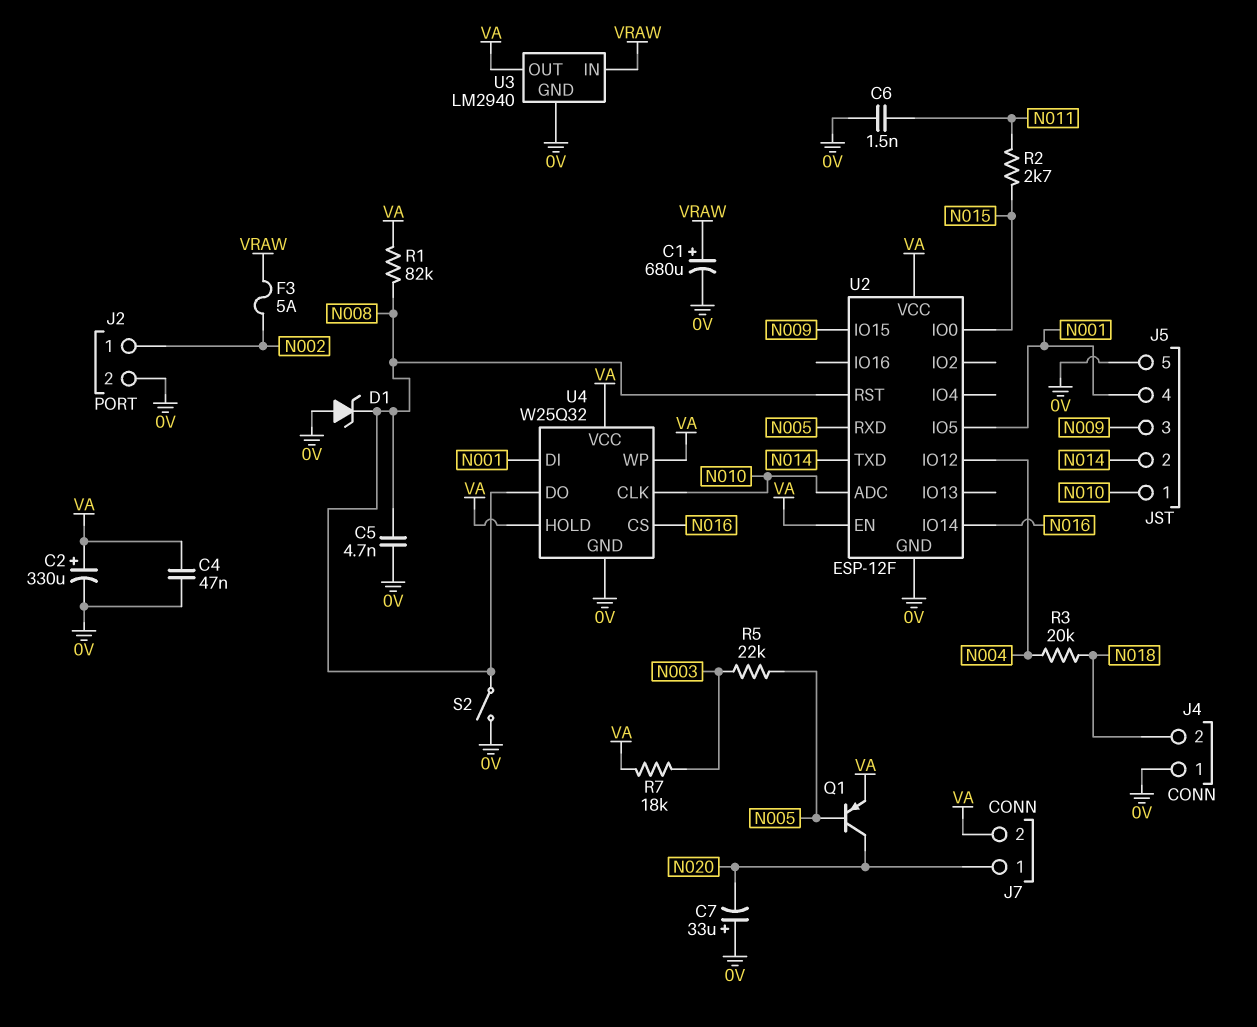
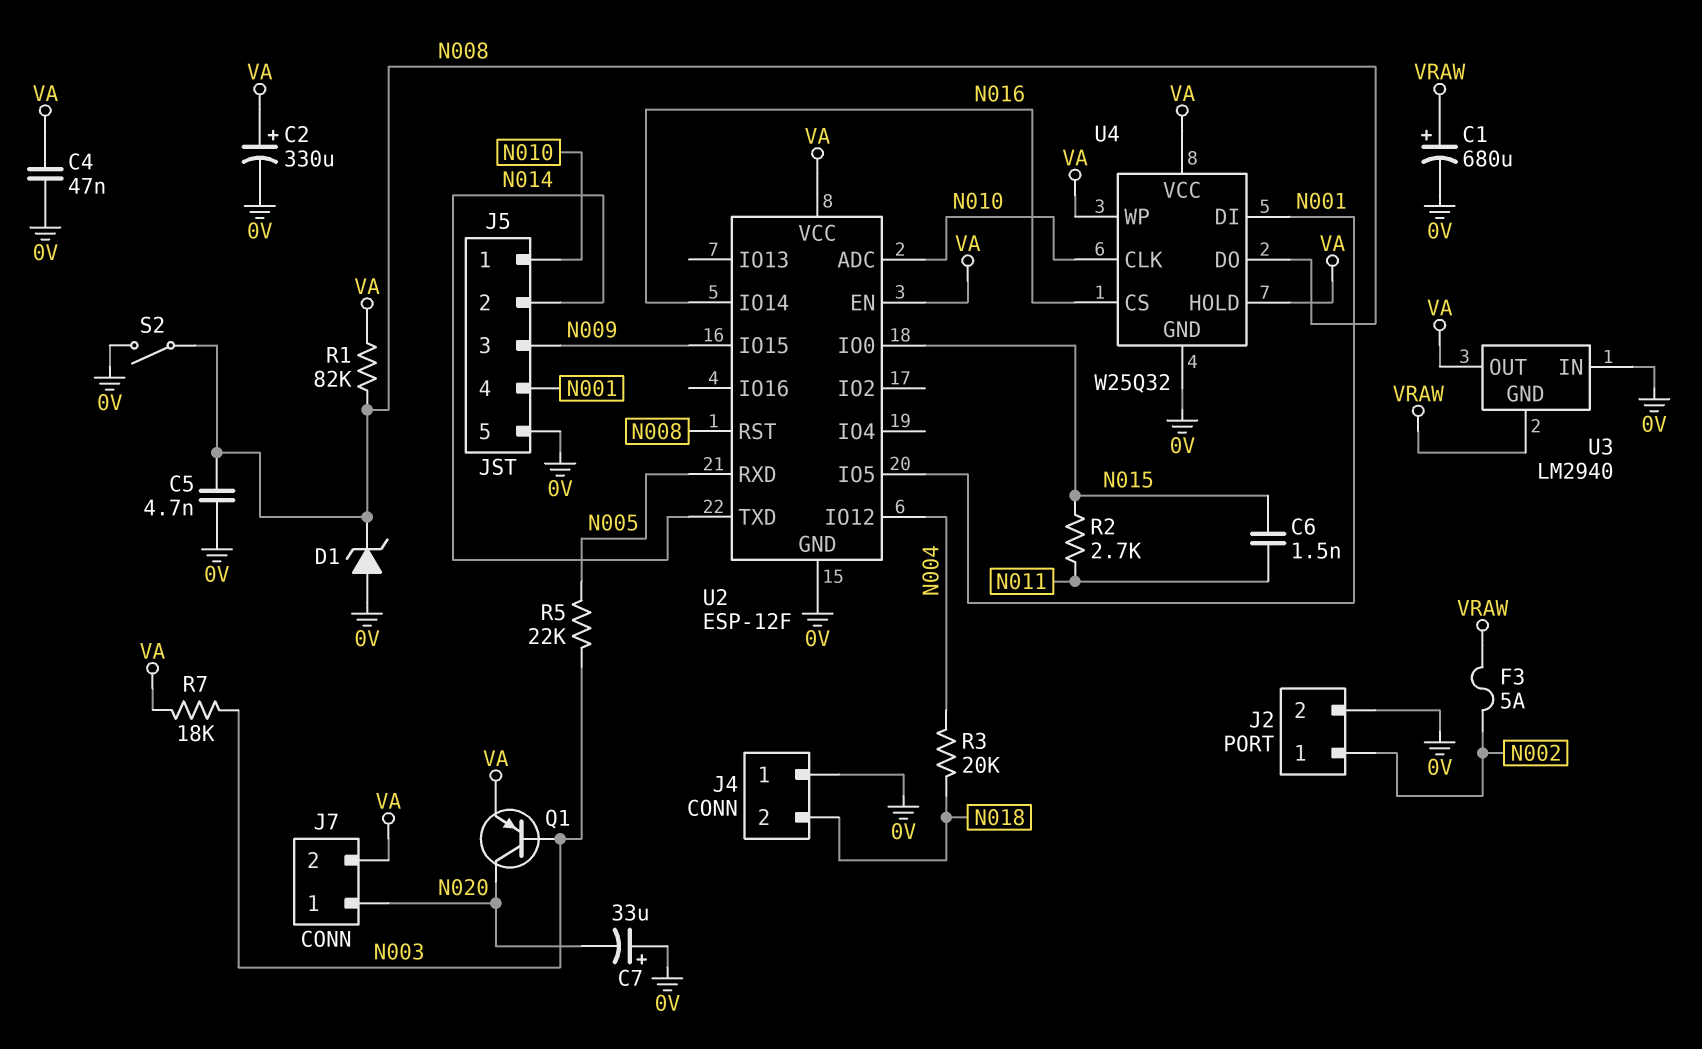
C6: 1.5nF (0V, N011) -> 1.5nF (N011, N015)
Q1: PNP (B N005, C N020, E VA) -> PNP (B N003, C N020, E VA)
U3 pin GND: 0V -> VRAW
U3 pin IN: VRAW -> 0V

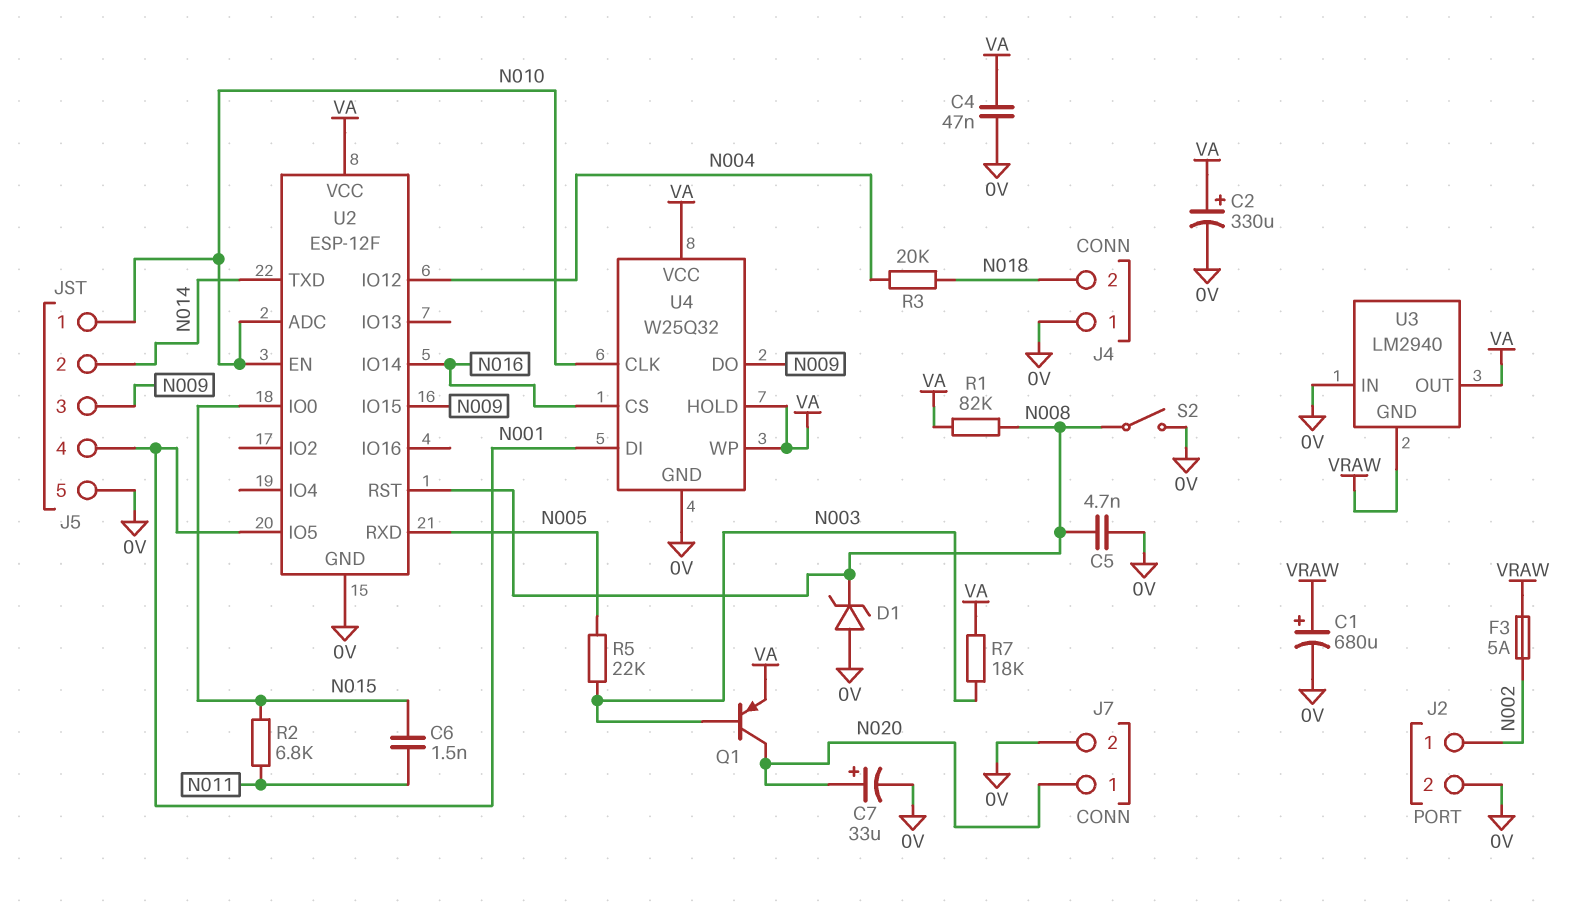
C7: 33uF (plus 0V, minus N020) -> 33uF (plus N020, minus 0V)
J7 pin 2: VA -> 0V
R2: 2.7k (N011, N015) -> 6.8k (N011, N015)
U2 pin EN: VA -> N010
U4 pin DO: N008 -> N009

